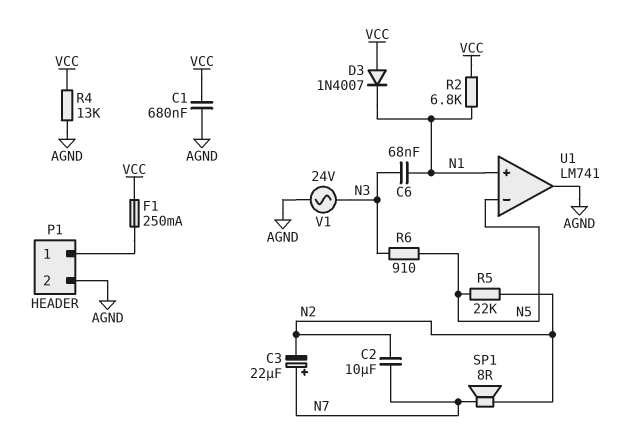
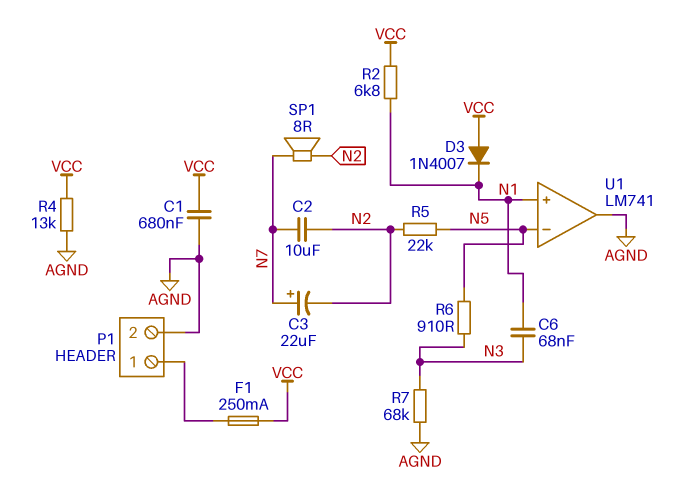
R7: none -> 68k (AGND, N3)
V1: AC 24V (AGND, N3) -> none

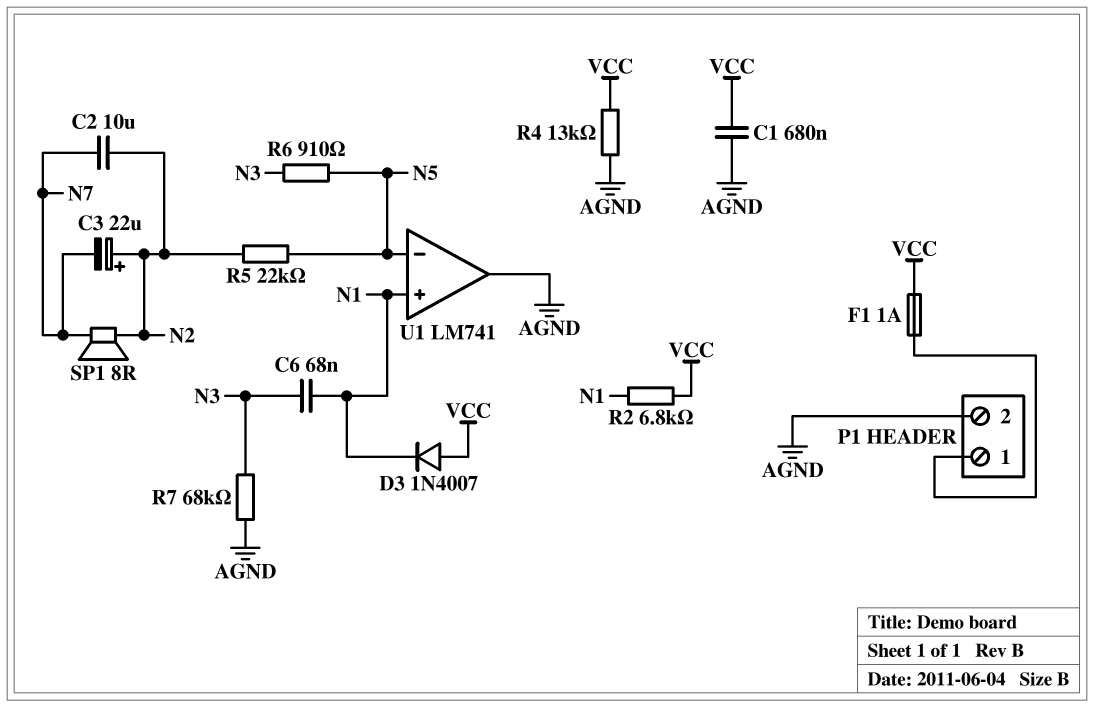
C3: 22uF (plus N7, minus N2) -> 22uF (plus N2, minus N7)
F1: 250mA (P1/1, VCC) -> 1A (P1/1, VCC)

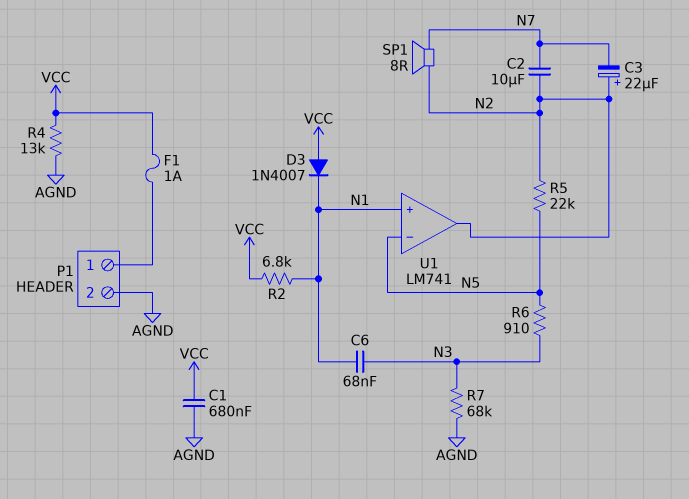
U1 pin out: AGND -> N2

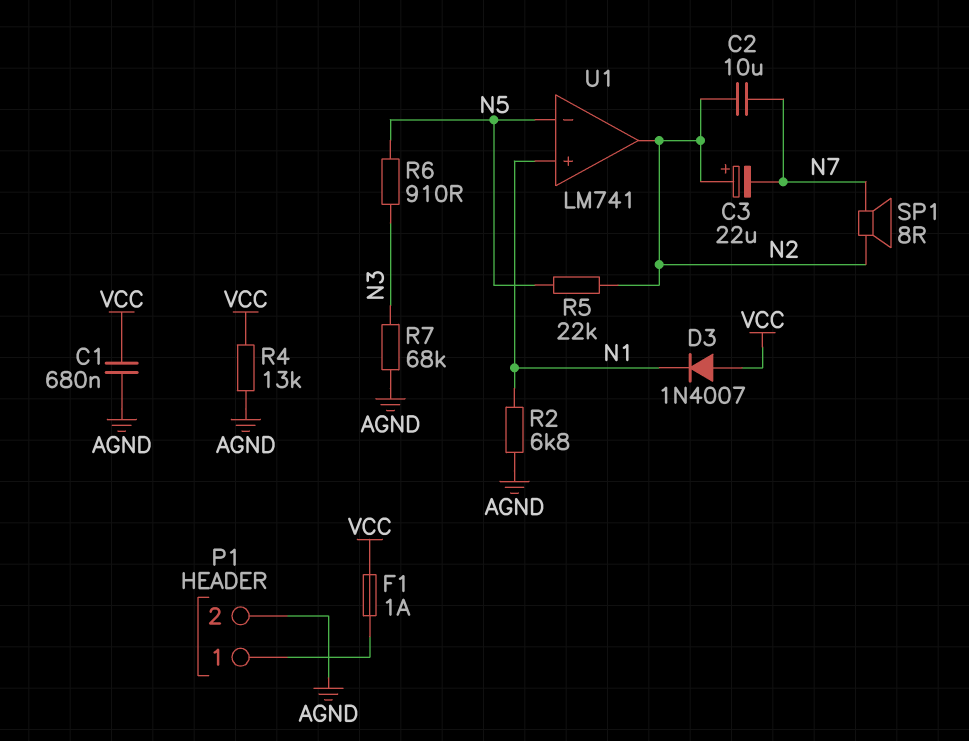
C6: 68nF (N1, N3) -> none
R2: 6.8k (N1, VCC) -> 6.8k (AGND, N1)

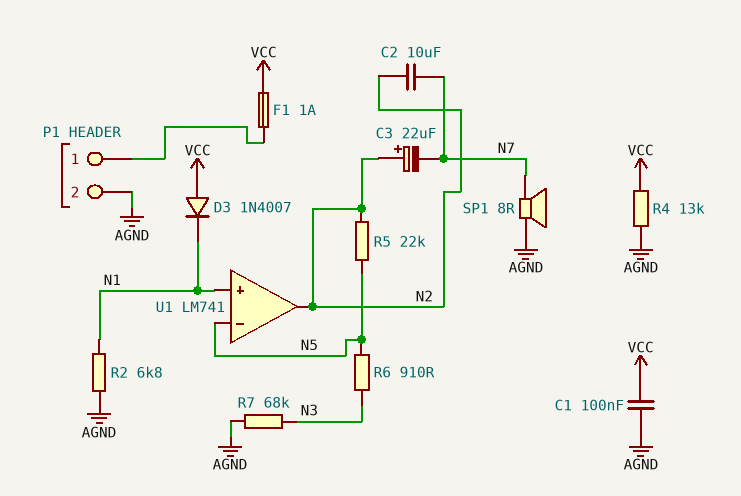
C1: 680nF (AGND, VCC) -> 100nF (AGND, VCC)
SP1: speaker 8R (N2, N7) -> speaker 8R (AGND, N7)

